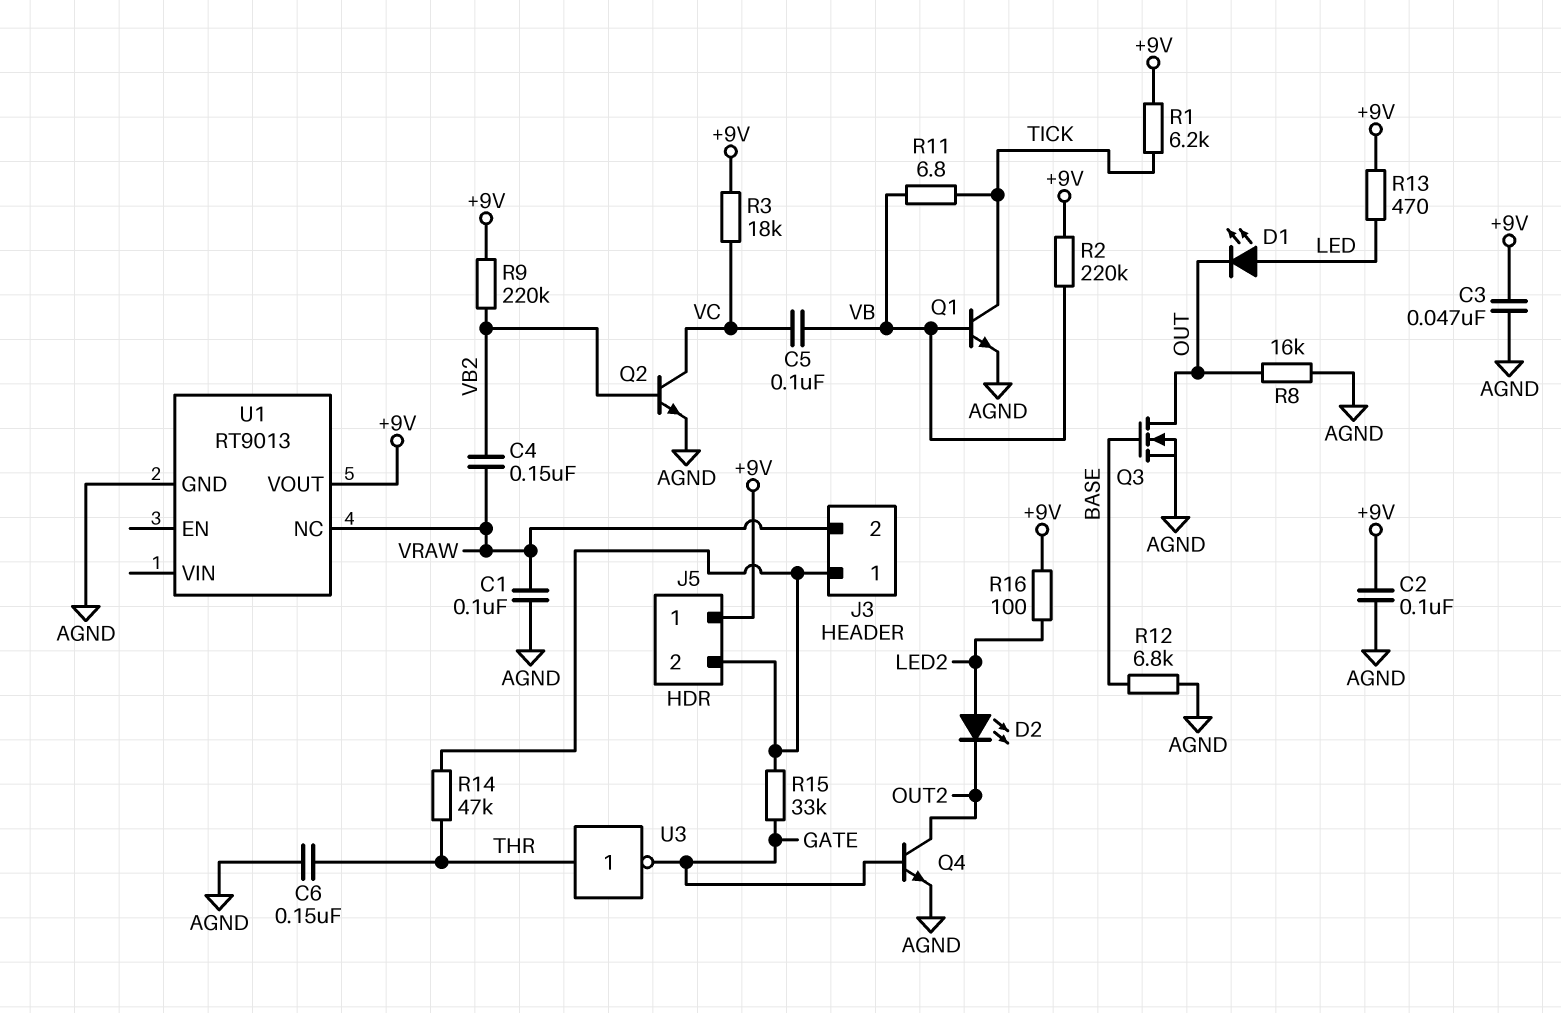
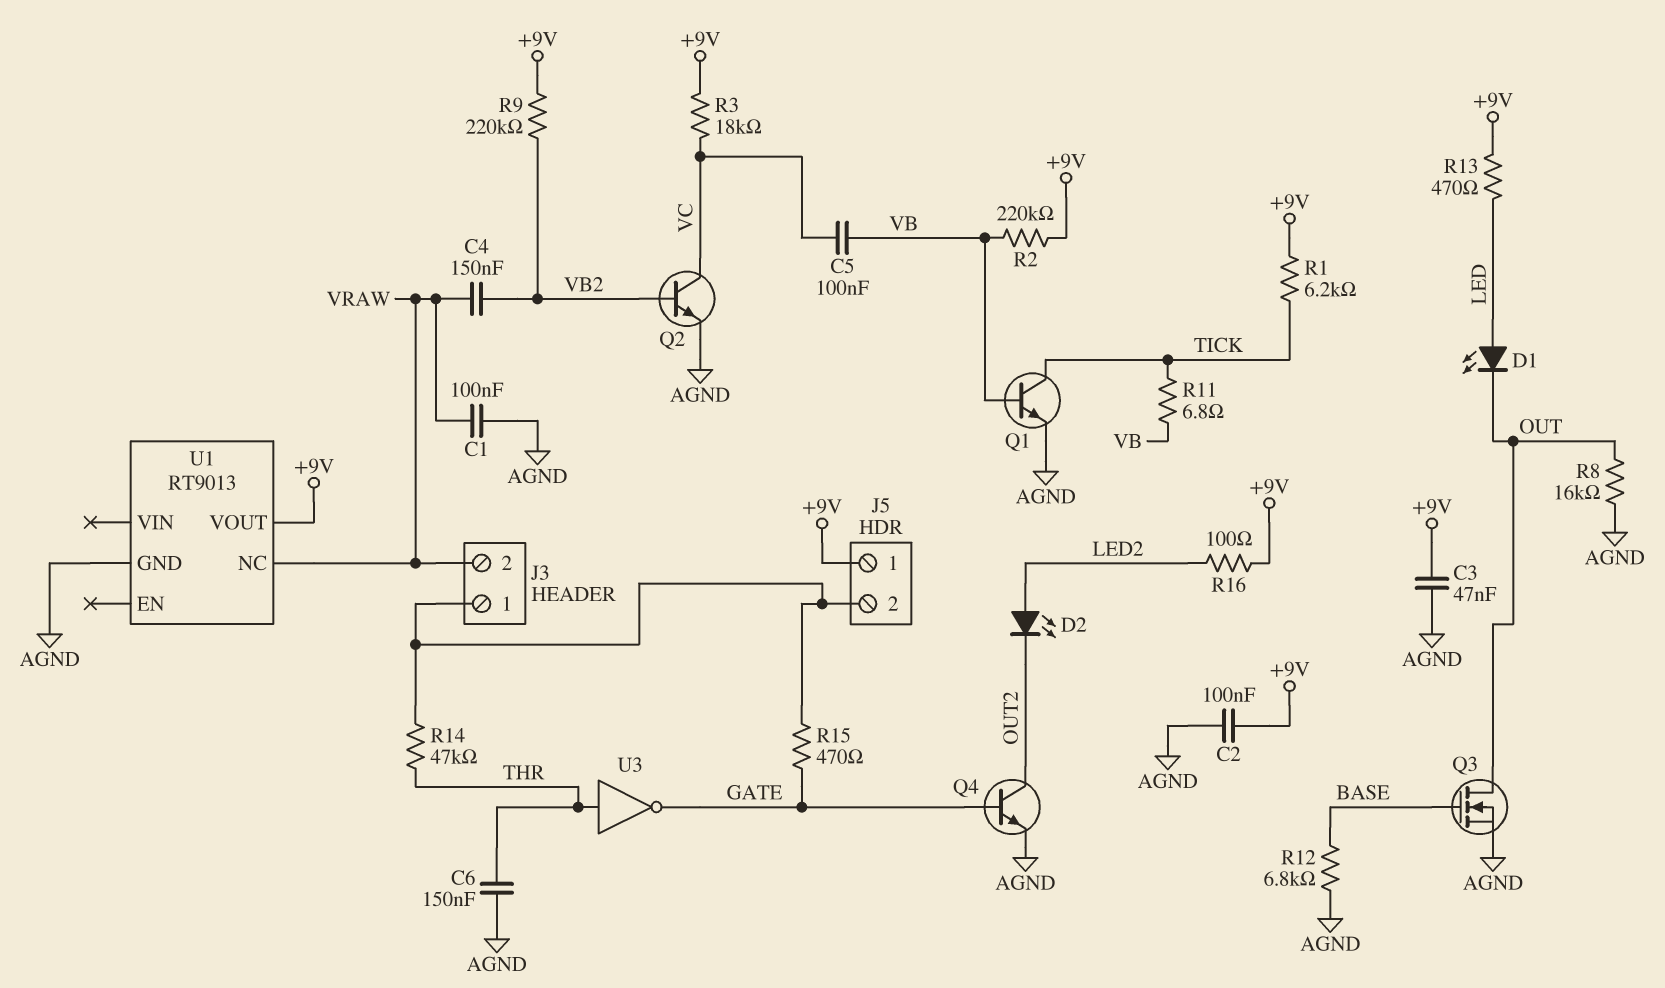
R15: 33k (GATE, J3/1) -> 470 (GATE, J3/1)

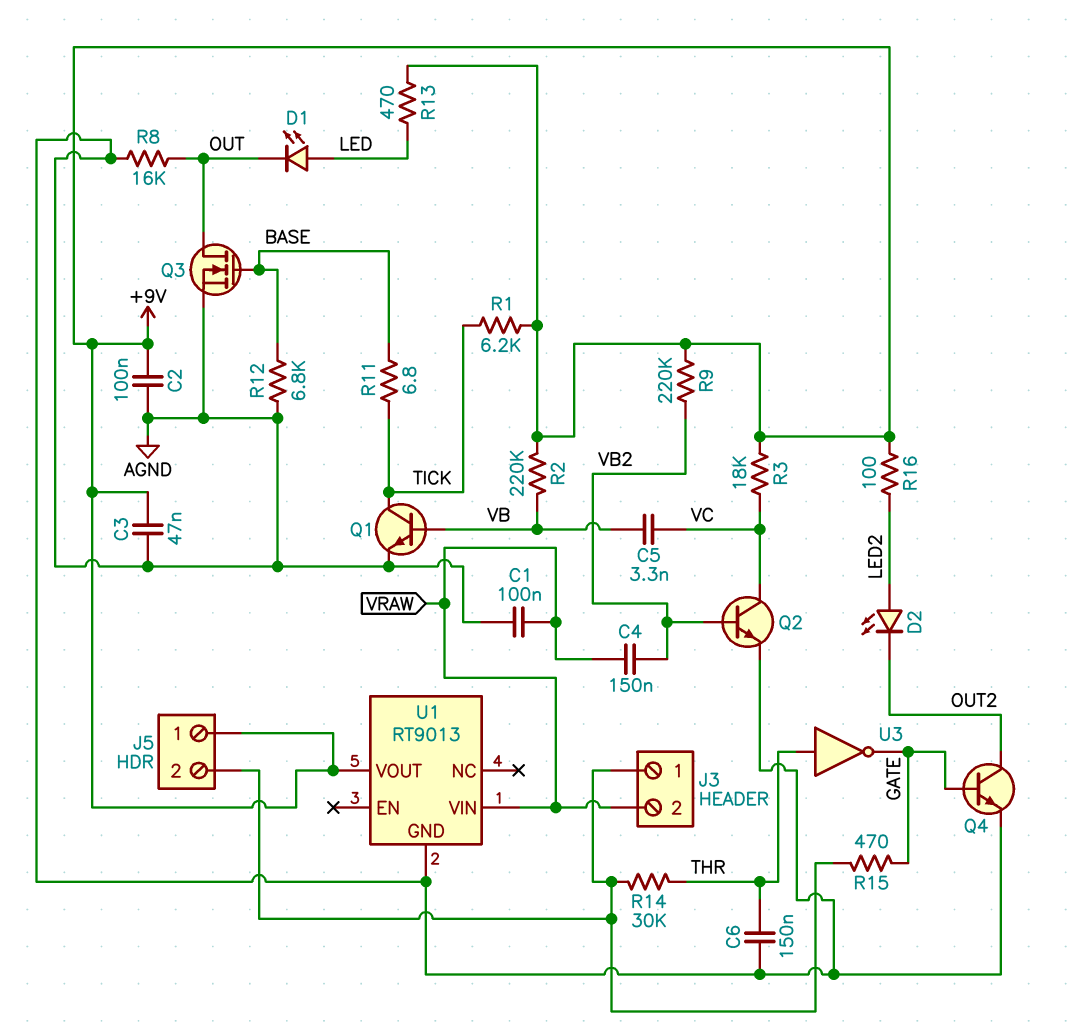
C5: 100nF (VB, VC) -> 3.3nF (VB, VC)
R11: 6.8 (TICK, VB) -> 6.8 (BASE, TICK)
R14: 47k (J3/1, THR) -> 30k (J3/1, THR)
U1 pin NC: VRAW -> none
U1 pin VIN: none -> VRAW

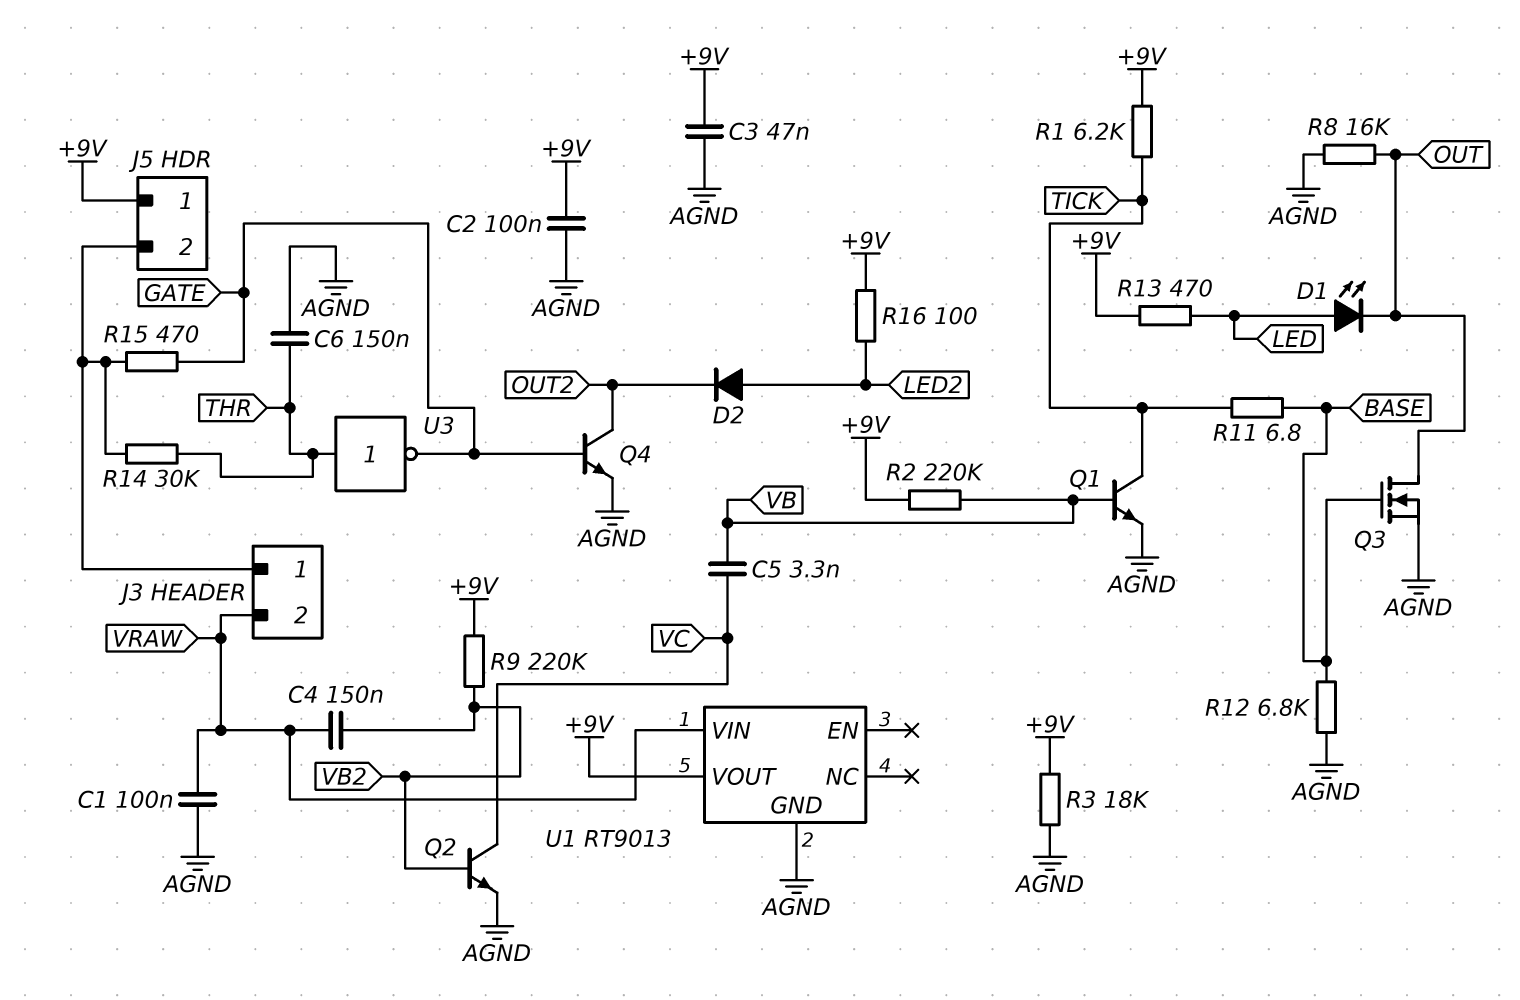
D2: LED (A LED2, K OUT2) -> diode (A LED2, K OUT2)
R3: 18k (+9V, VC) -> 18k (+9V, AGND)

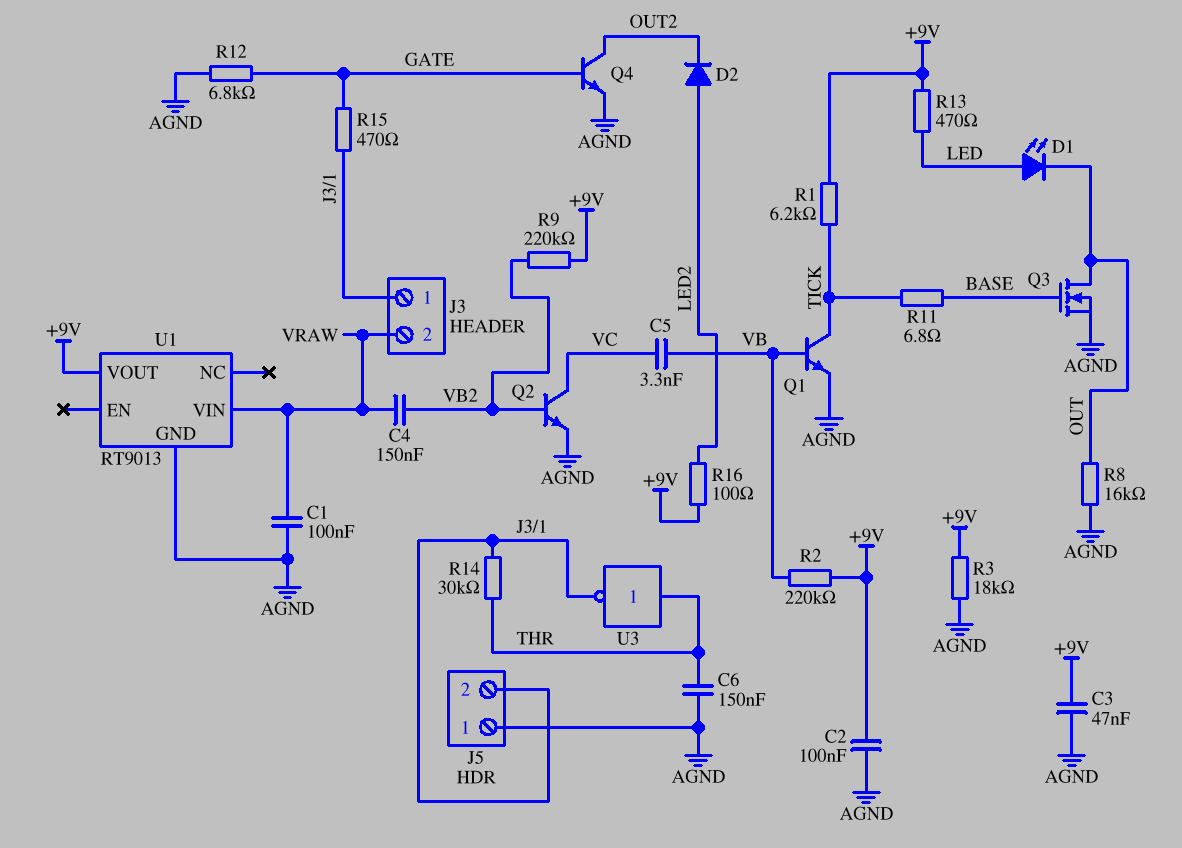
J5 pin 1: +9V -> AGND
R12: 6.8k (AGND, BASE) -> 6.8k (AGND, GATE)
U3: NOT (in THR, out GATE) -> NOT (in THR, out J3/1)

